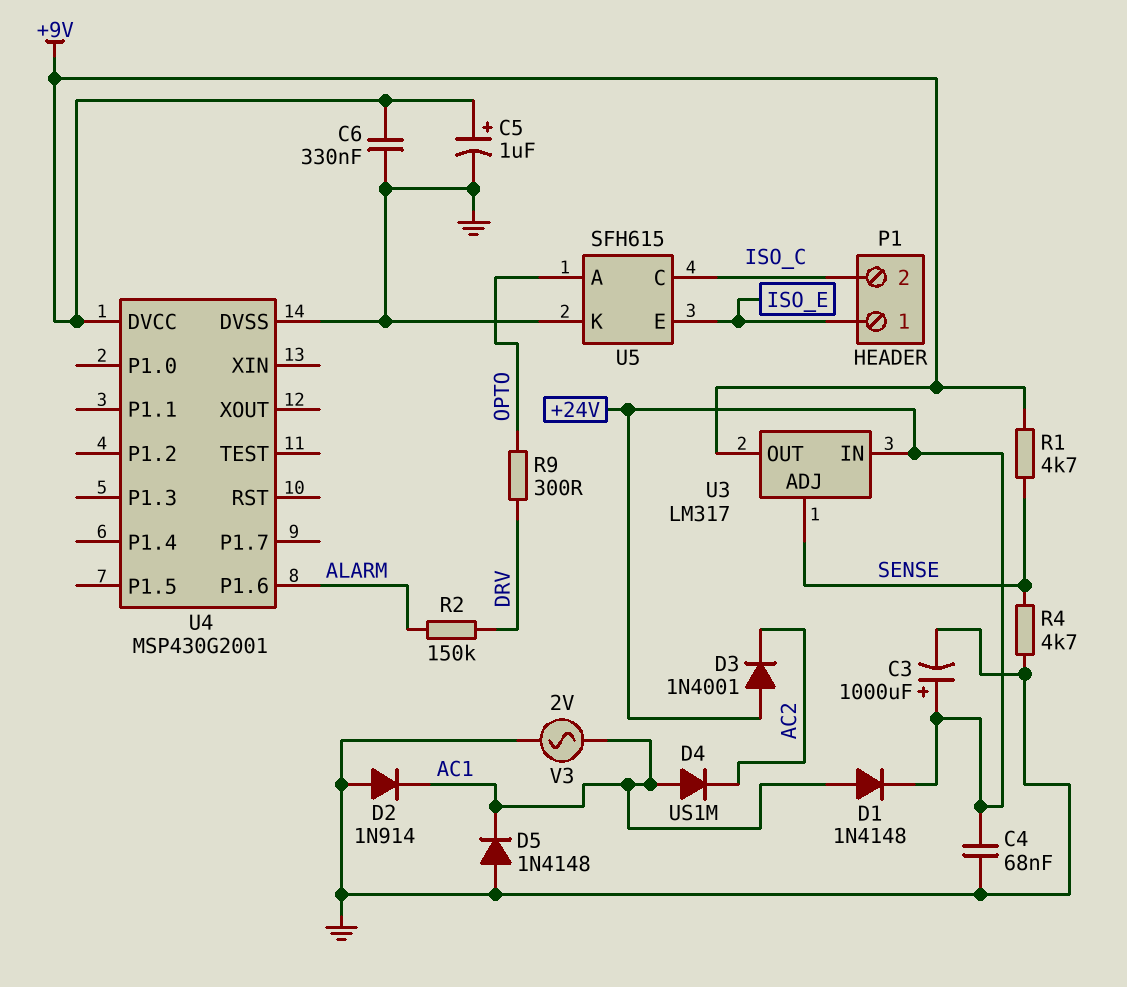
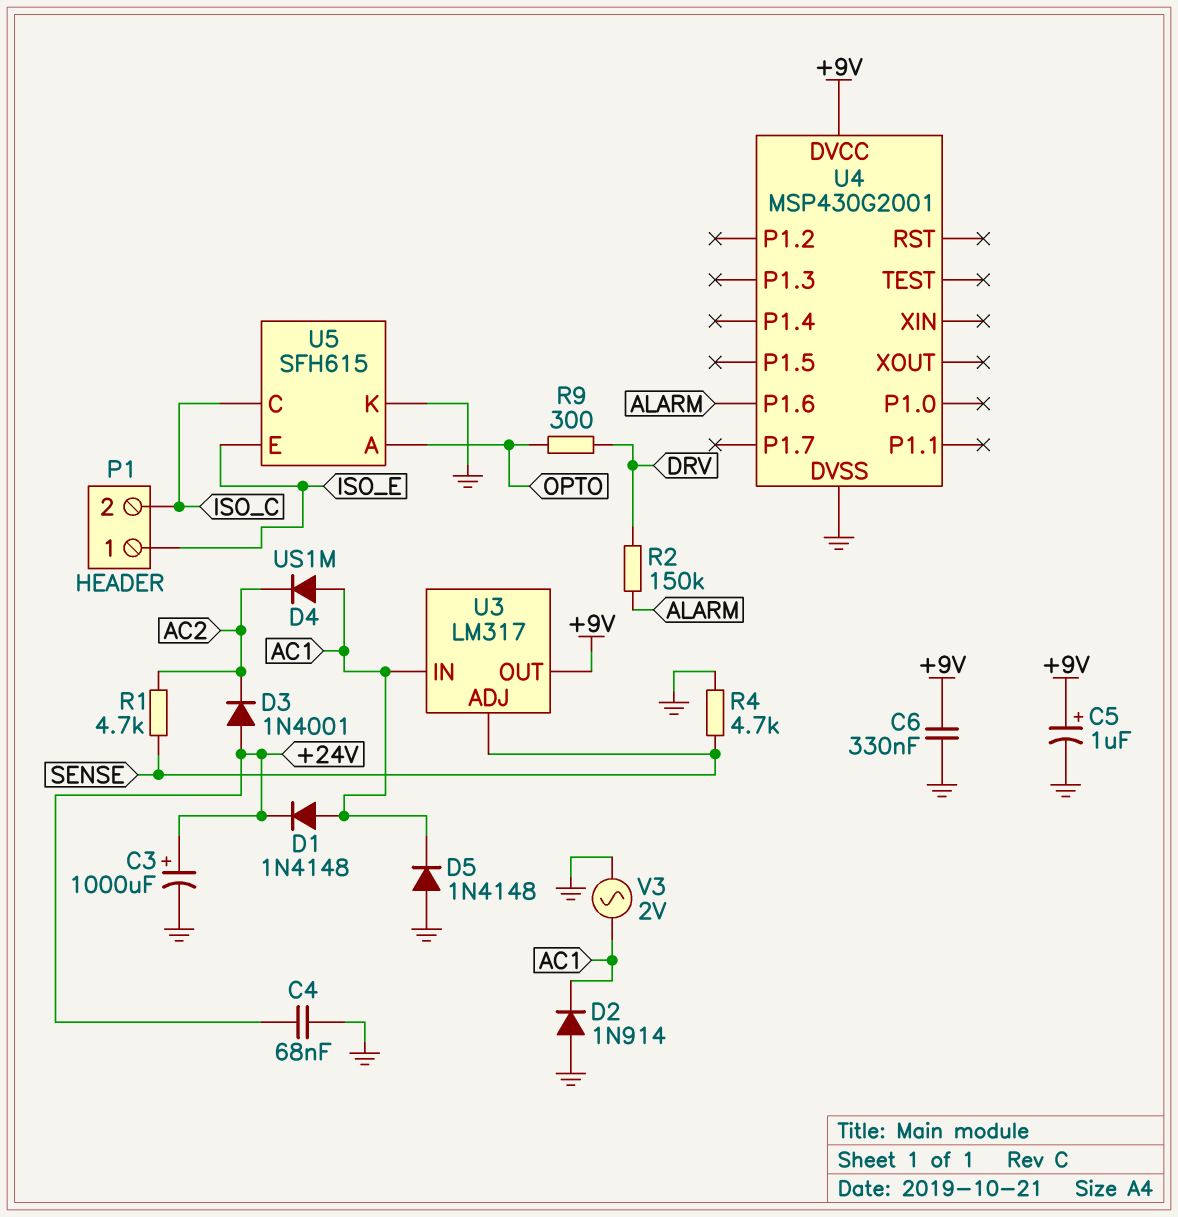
R1: 4.7k (+9V, SENSE) -> 4.7k (AC2, SENSE)
U3 pin IN: +24V -> AC1

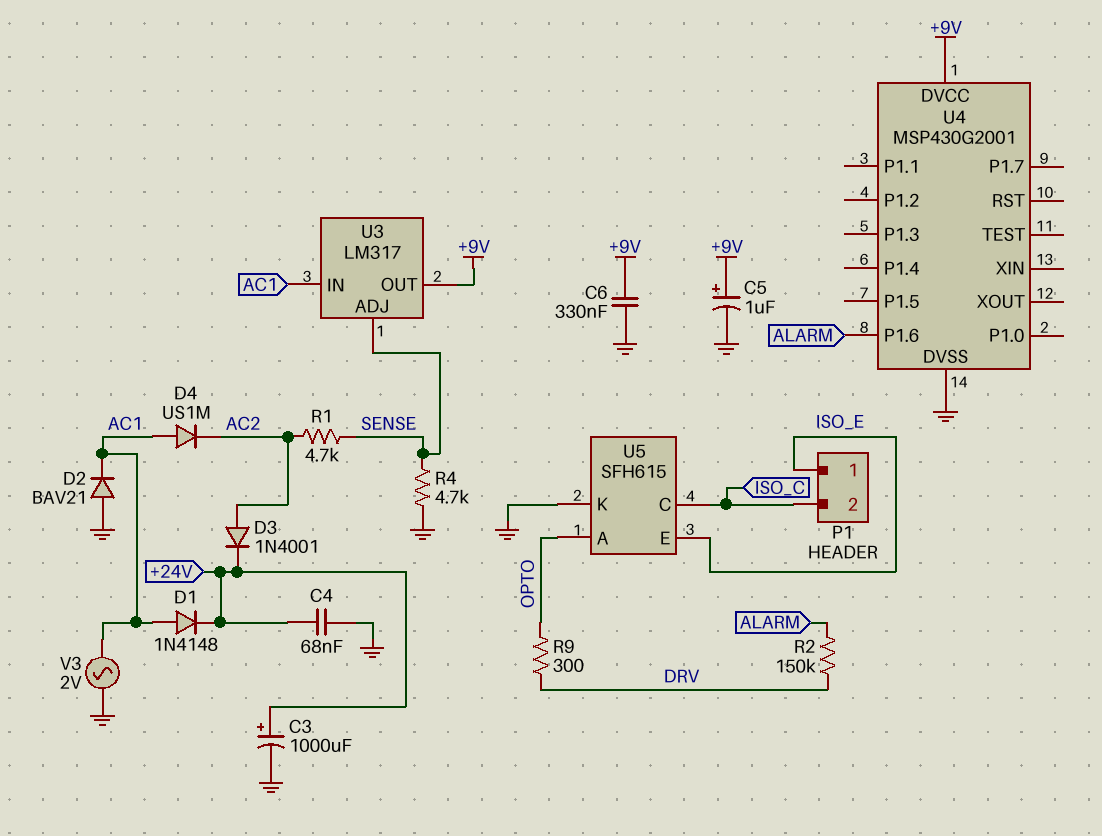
D2: diode 1N914 (A GND, K AC1) -> diode BAV21 (A GND, K AC1)
D3: diode 1N4001 (A +24V, K AC2) -> diode 1N4001 (A AC2, K +24V)
D5: diode 1N4148 (A GND, K AC1) -> none

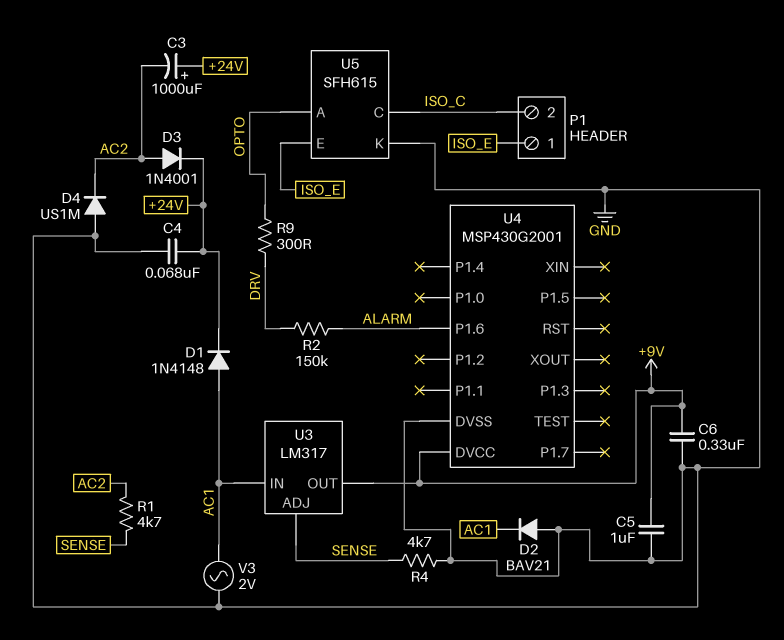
C3: 1000uF (plus +24V, minus GND) -> 1000uF (plus +24V, minus AC2)
C5: 1uF (plus +9V, minus GND) -> 1uF (+9V, GND)
D4: diode US1M (A AC1, K AC2) -> diode US1M (A GND, K AC2)

